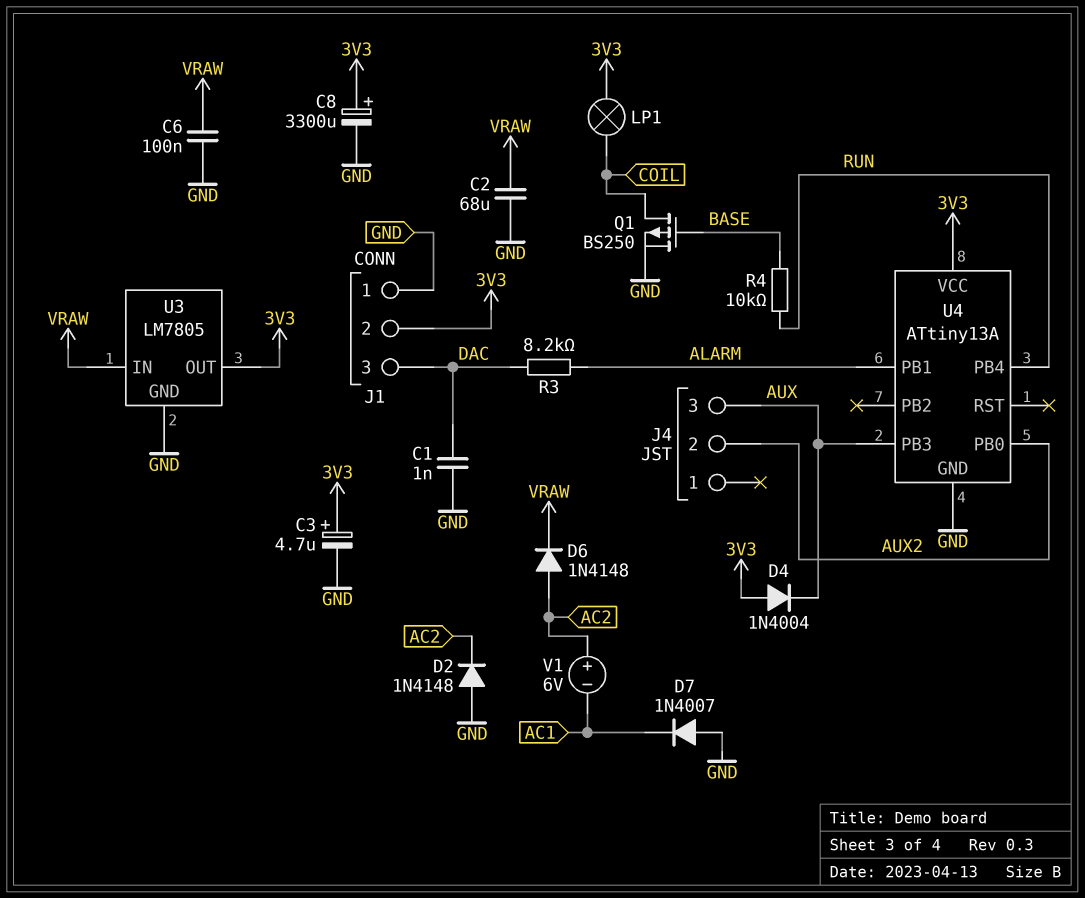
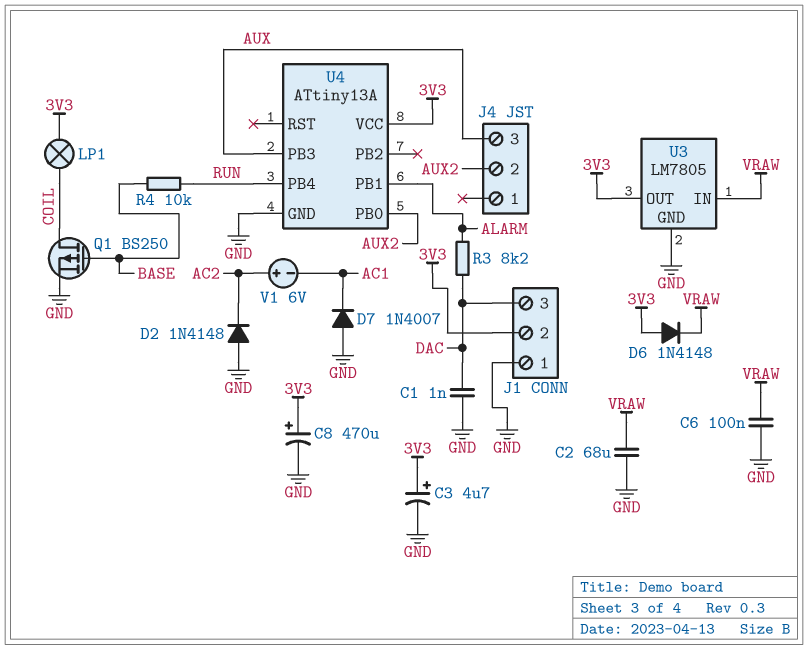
C8: 3300uF (plus 3V3, minus GND) -> 470uF (plus 3V3, minus GND)
D4: diode 1N4004 (A 3V3, K AUX) -> none
D6: diode 1N4148 (A AC2, K VRAW) -> diode 1N4148 (A 3V3, K VRAW)

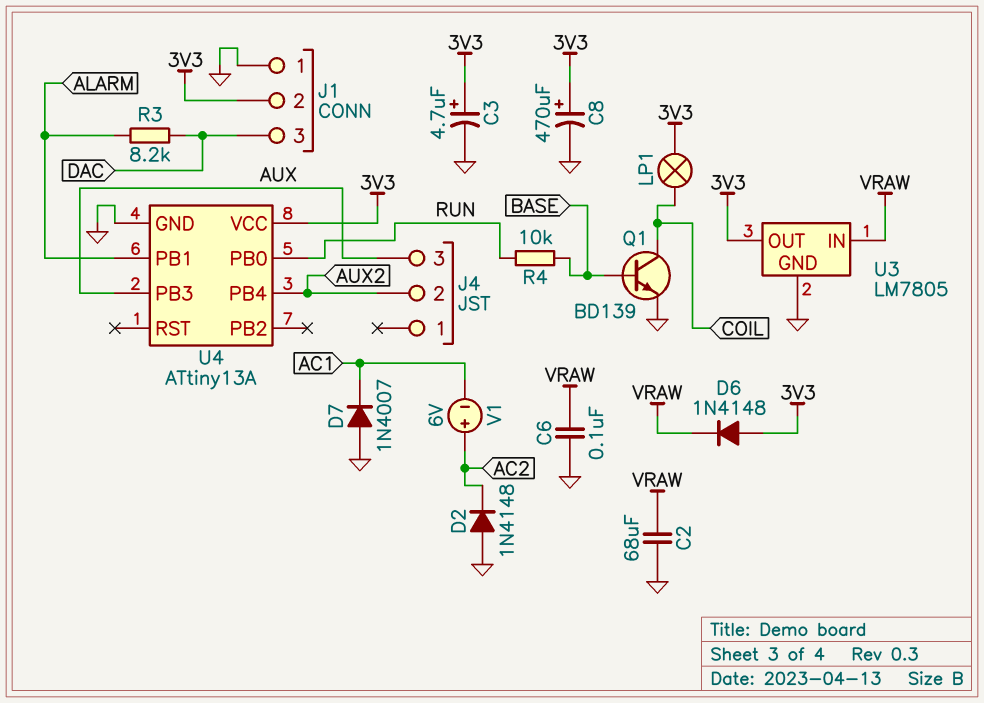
C1: 1nF (DAC, GND) -> none
Q1: PMOS BS250 (G BASE, D COIL, S GND) -> NPN BD139 (B BASE, C COIL, E GND)
U4 pin PB0: AUX2 -> RUN
U4 pin PB4: RUN -> AUX2

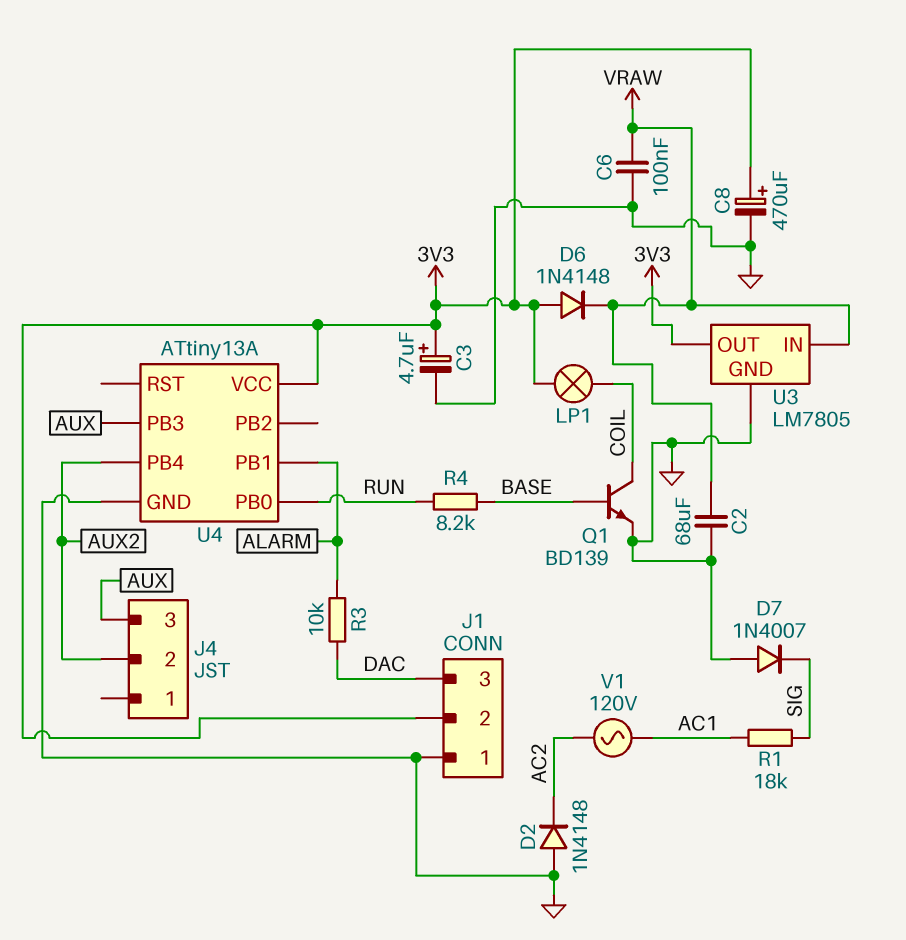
D7: diode 1N4007 (A GND, K AC1) -> diode 1N4007 (A GND, K SIG)
R1: none -> 18k (AC1, SIG)
R3: 8.2k (ALARM, DAC) -> 10k (ALARM, DAC)
R4: 10k (BASE, RUN) -> 8.2k (BASE, RUN)
V1: 6V (plus AC2, minus AC1) -> AC 120V (AC1, AC2)

